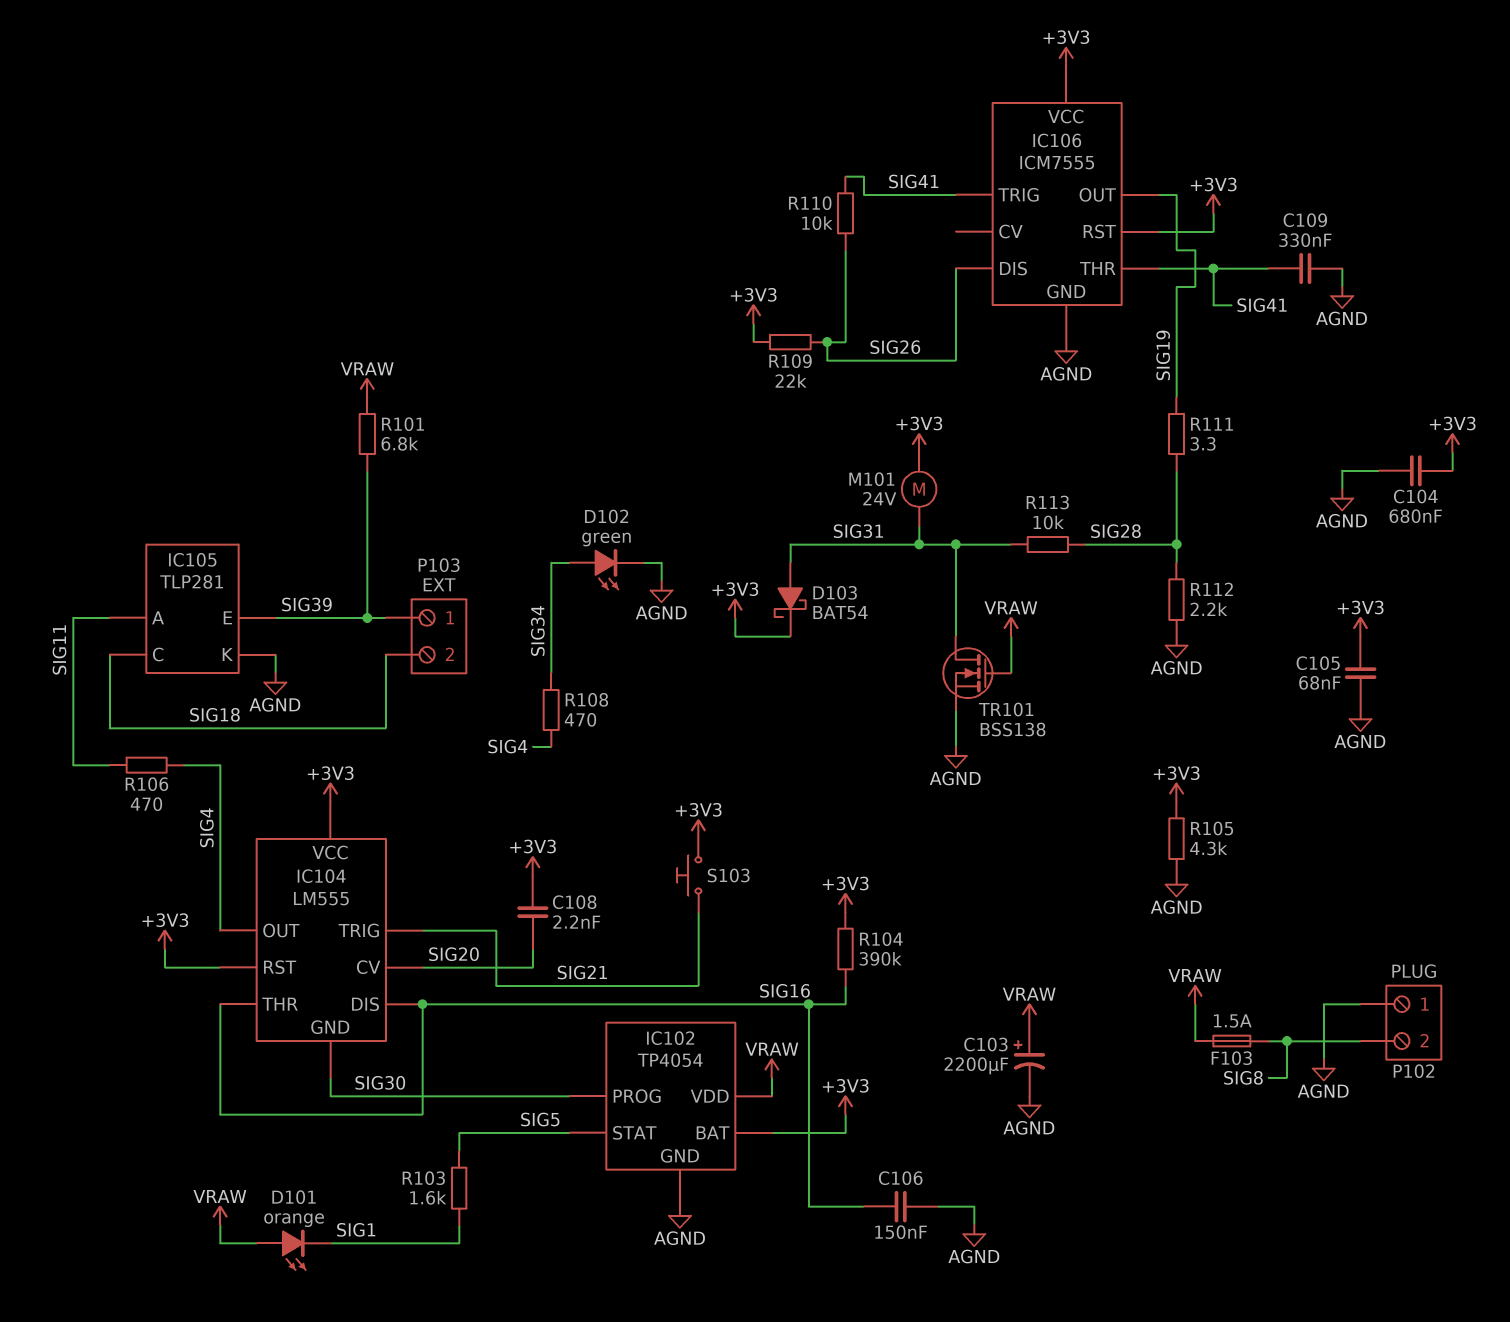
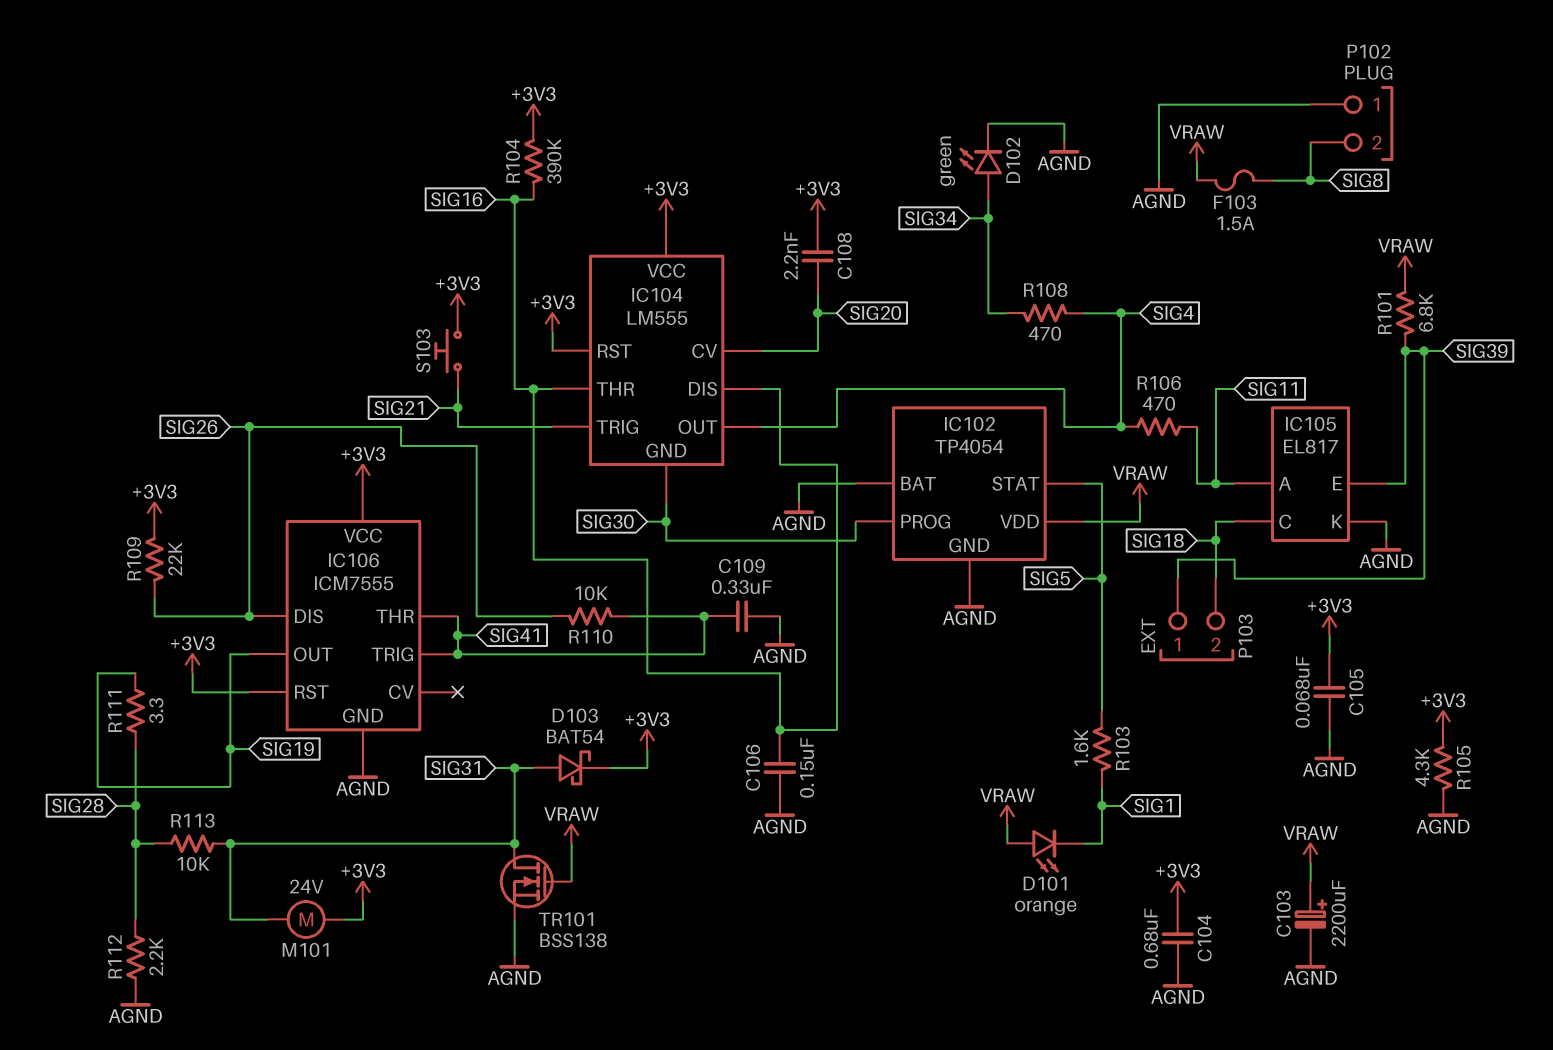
IC102 pin BAT: +3V3 -> AGND
IC105: TLP281 -> EL817

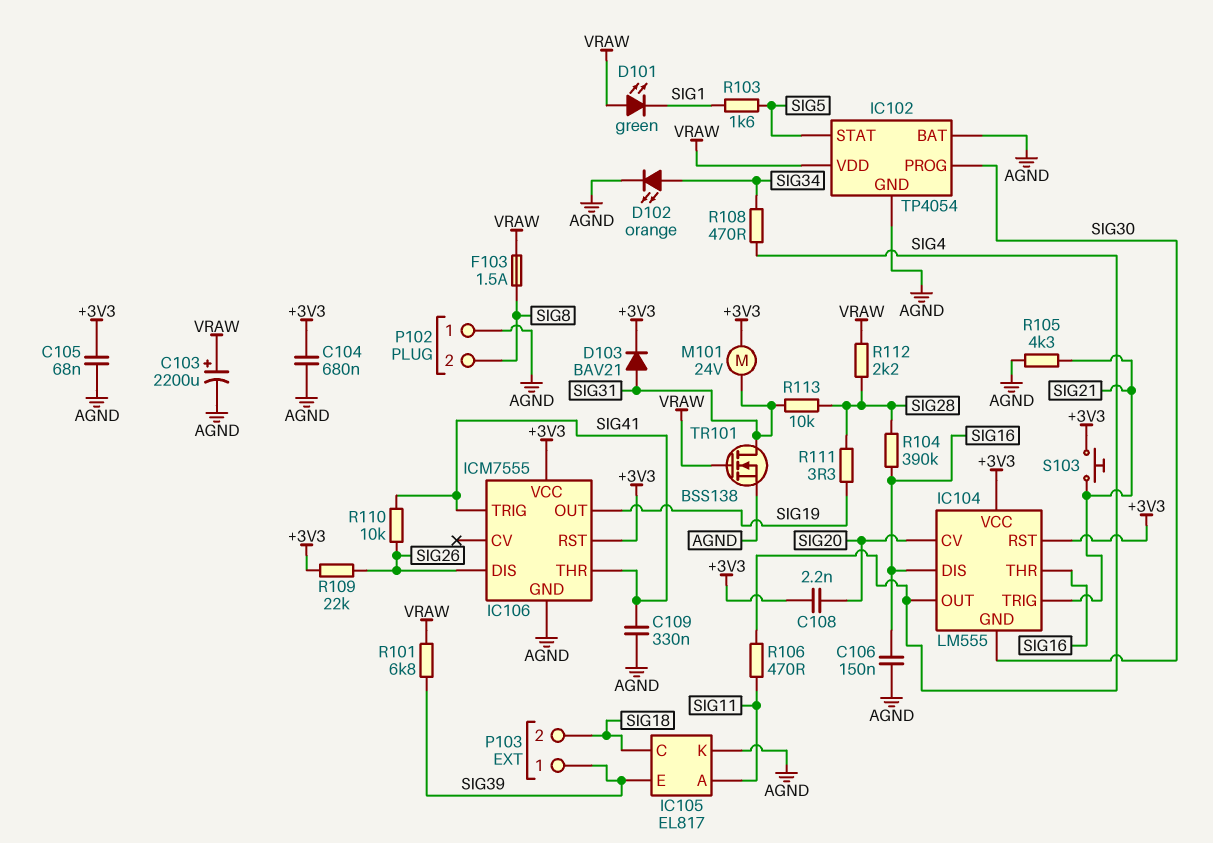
D101: LED orange (A VRAW, K SIG1) -> LED green (A VRAW, K SIG1)
D102: LED green (A SIG34, K AGND) -> LED orange (A SIG34, K AGND)
D103: schottky BAT54 (A SIG31, K +3V3) -> diode BAV21 (A SIG31, K +3V3)
R104: 390k (+3V3, SIG16) -> 390k (SIG16, SIG28)
R105: 4.3k (+3V3, AGND) -> 4.3k (AGND, SIG21)
R112: 2.2k (AGND, SIG28) -> 2.2k (SIG28, VRAW)

